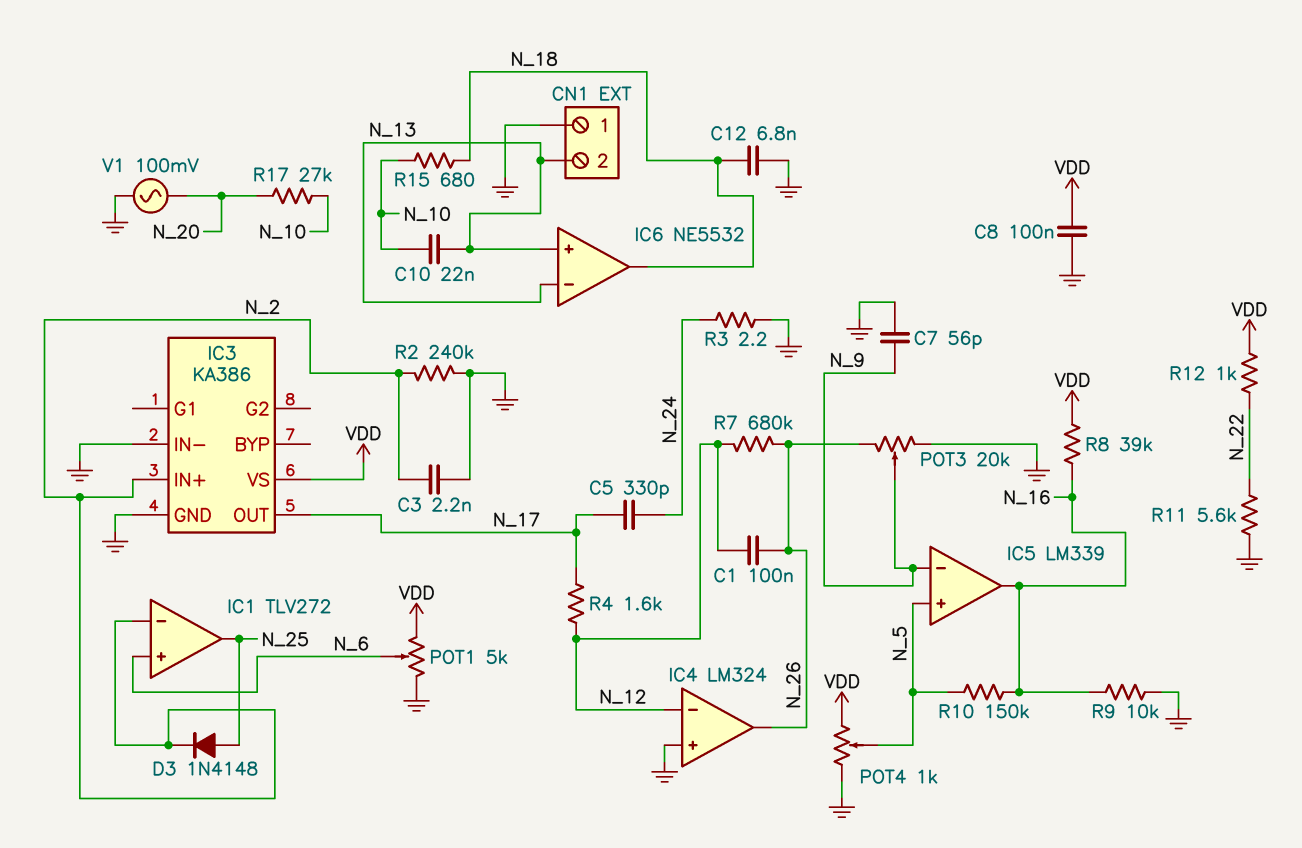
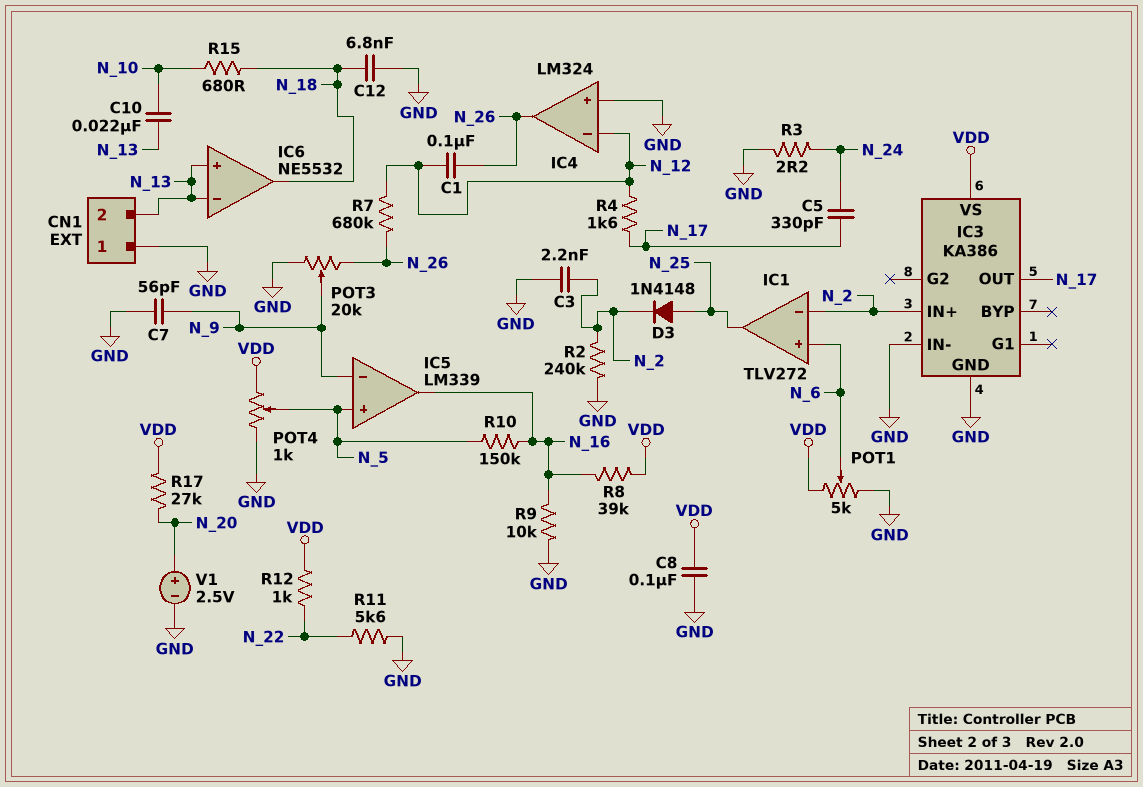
R17: 27k (N_10, N_20) -> 27k (N_20, VDD)
V1: AC 100mV (GND, N_20) -> 2.5V (plus N_20, minus GND)

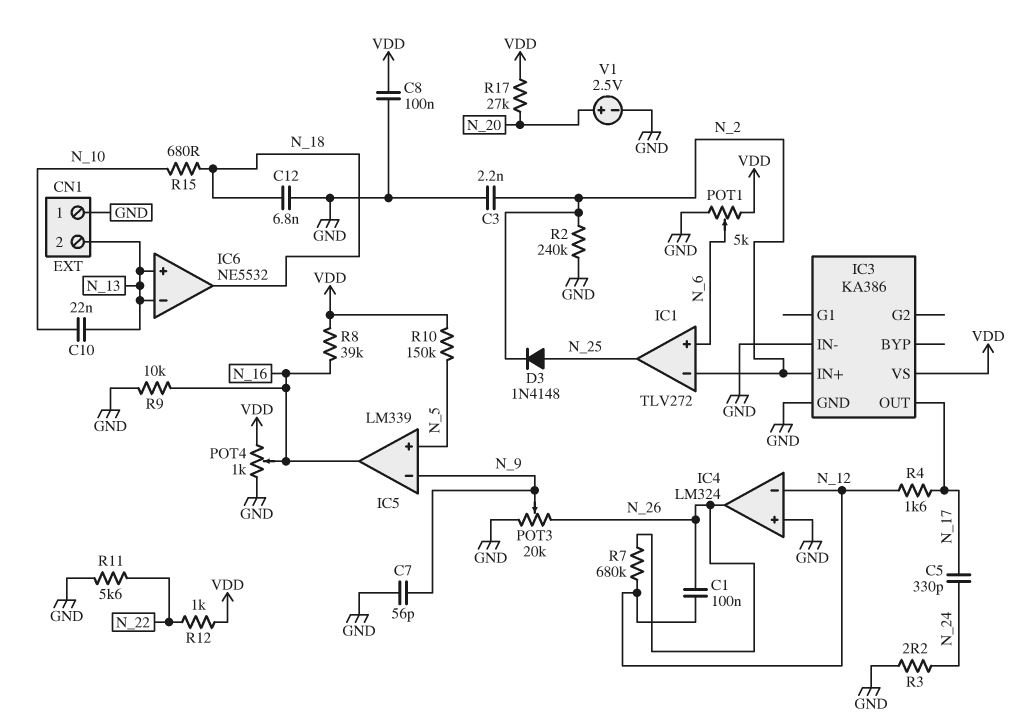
POT4: 1k (GND, VDD, wiper N_5) -> 1k (GND, VDD, wiper N_16)
R10: 150k (N_5, N_16) -> 150k (N_5, VDD)

